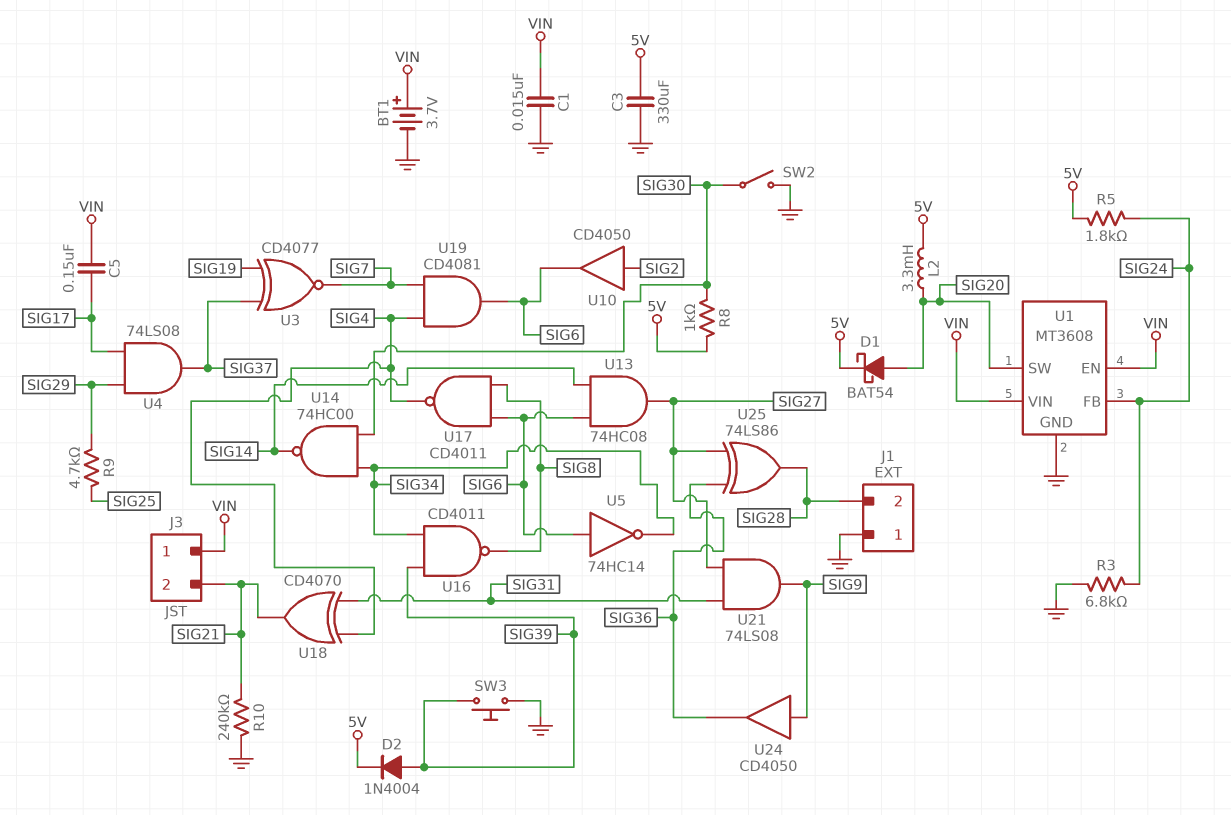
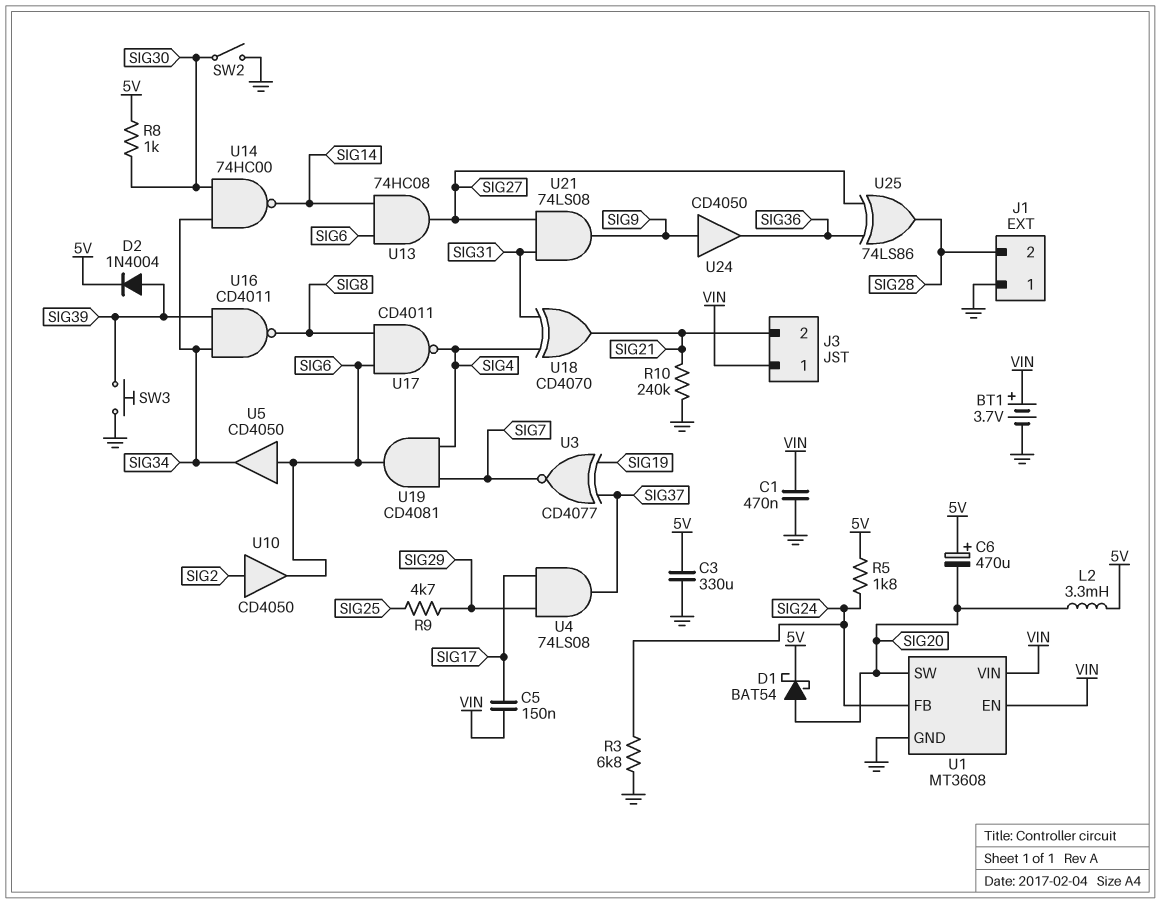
C1: 15nF (GND, VIN) -> 470nF (GND, VIN)
C6: none -> 470uF (plus 5V, minus SIG20)
U5: NOT 74HC14 (in SIG6, out SIG34) -> buffer CD4050 (in SIG6, out SIG34)

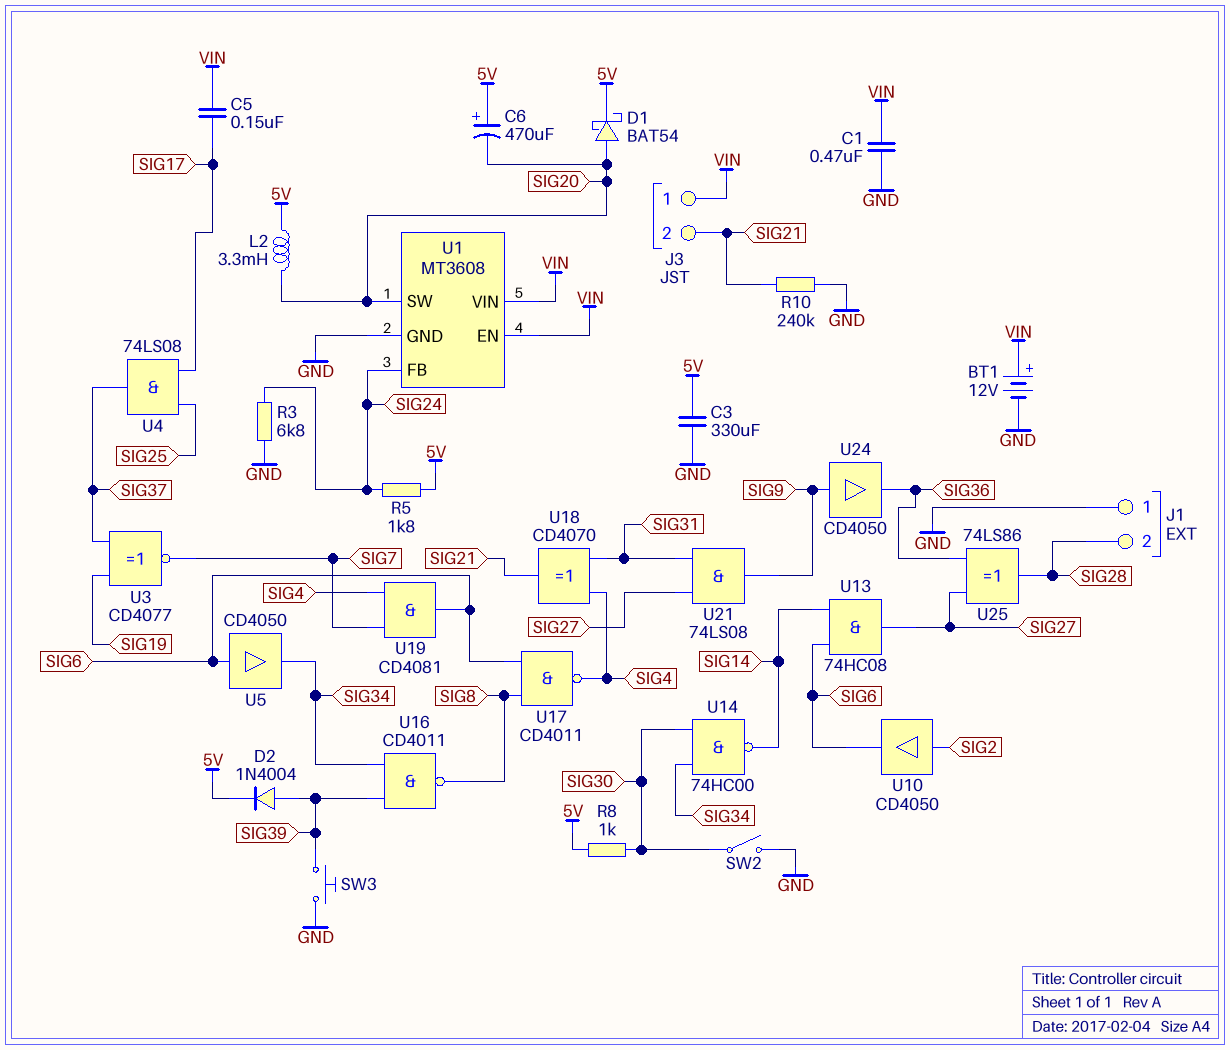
BT1: 3.7V (plus VIN, minus GND) -> 12V (plus VIN, minus GND)
R9: 4.7k (SIG25, SIG29) -> none
U4: AND 74LS08 (in SIG17, in SIG29, out SIG37) -> AND 74LS08 (in SIG17, in SIG25, out SIG37)

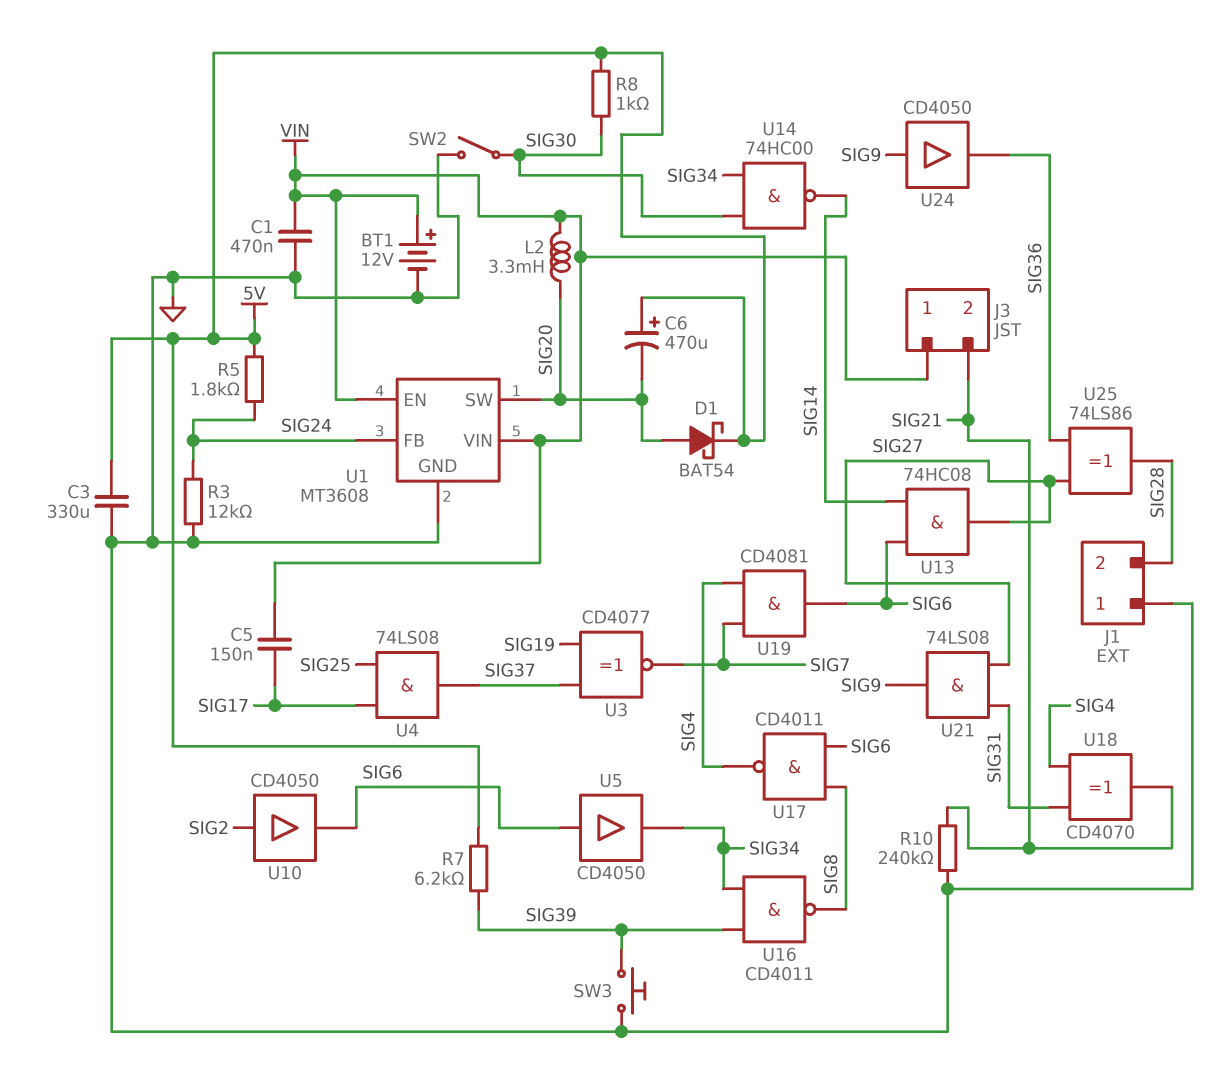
D2: diode 1N4004 (A SIG39, K 5V) -> none
L2: 3.3mH (5V, SIG20) -> 3.3mH (SIG20, VIN)
R3: 6.8k (GND, SIG24) -> 12k (GND, SIG24)
R7: none -> 6.2k (5V, SIG39)

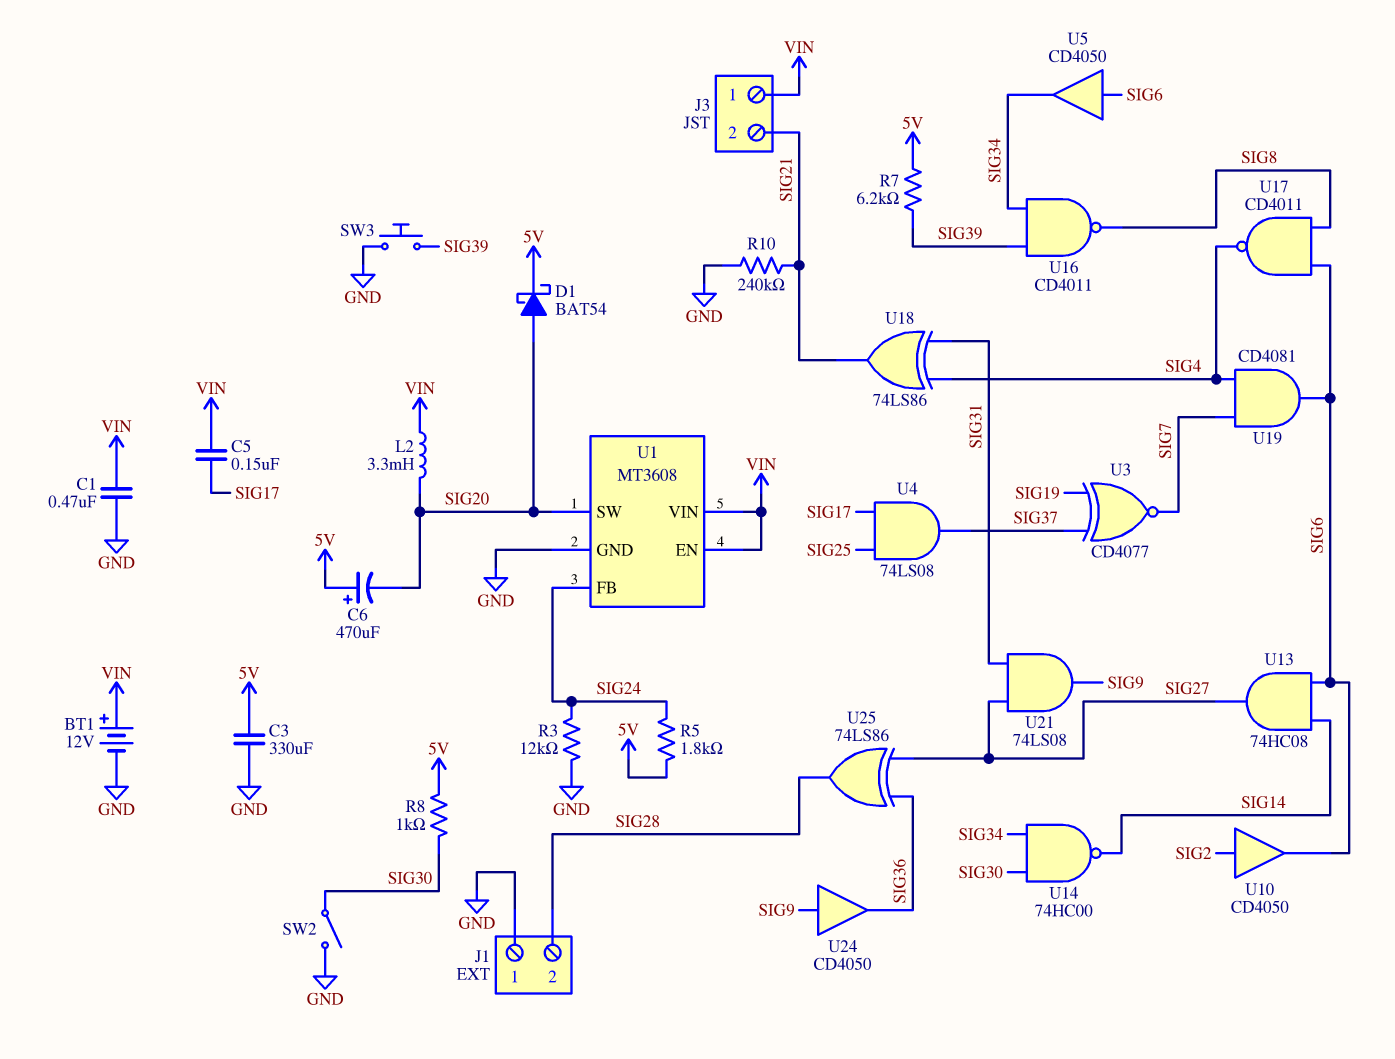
U18: XOR CD4070 (in SIG4, in SIG31, out SIG21) -> XOR 74LS86 (in SIG4, in SIG31, out SIG21)

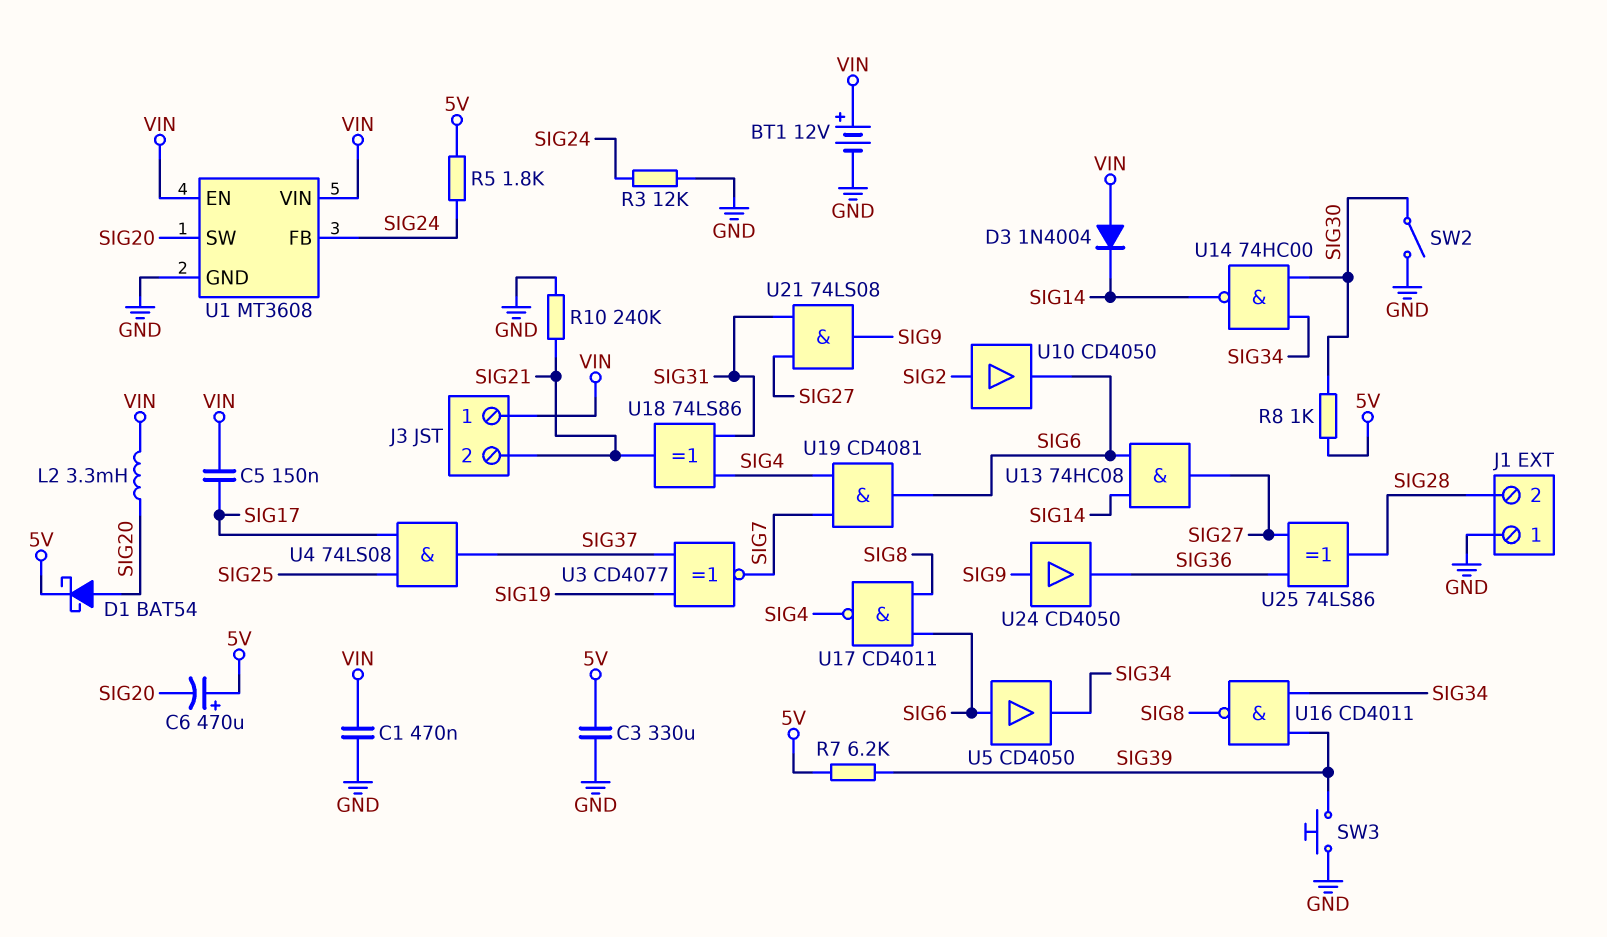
D3: none -> diode 1N4004 (A VIN, K SIG14)

